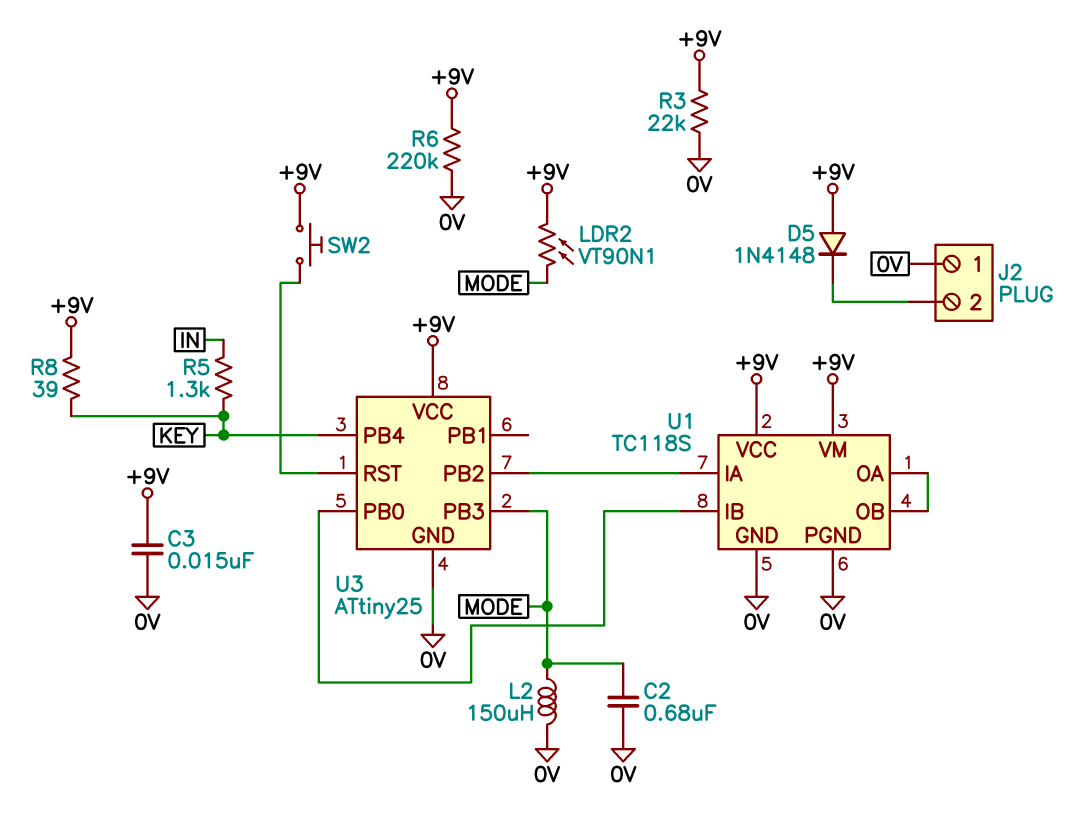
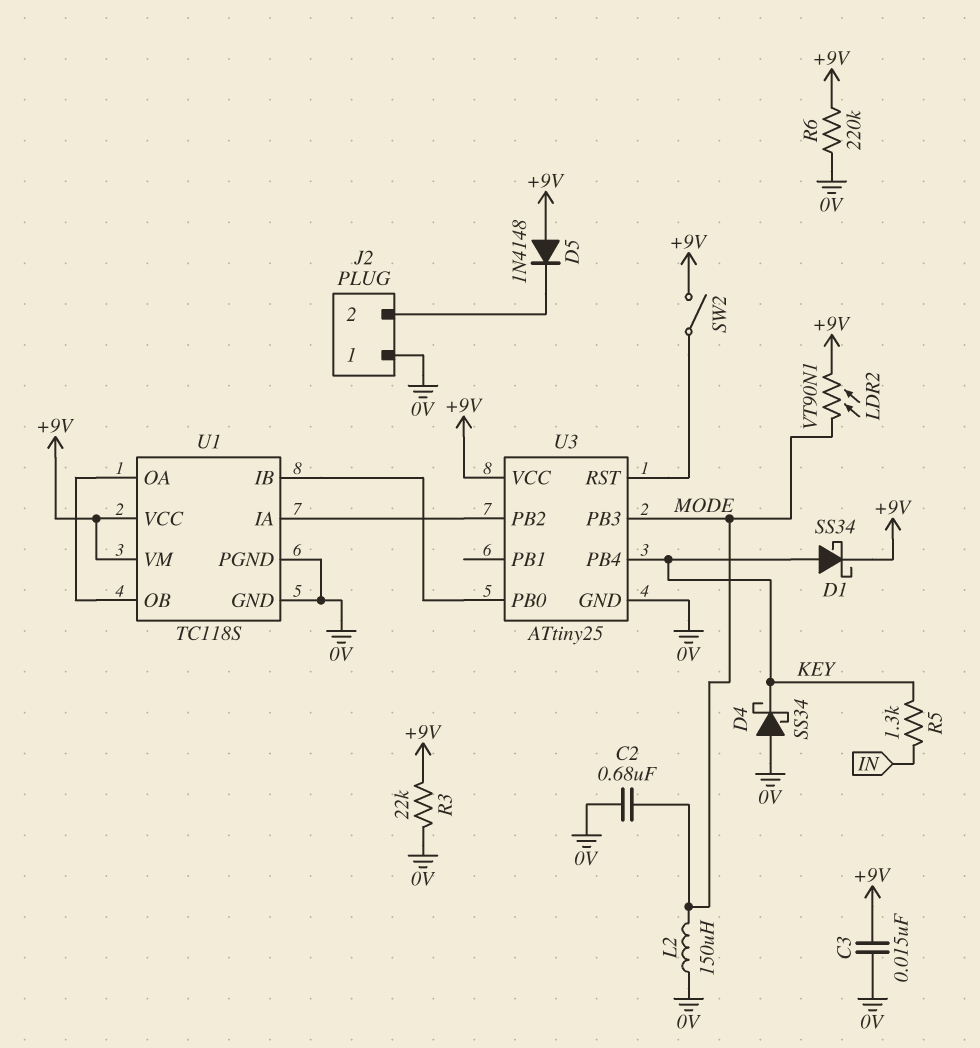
D1: none -> schottky SS34 (A KEY, K +9V)
D4: none -> schottky SS34 (A 0V, K KEY)
R8: 39 (+9V, KEY) -> none
SW2: button (+9V, U3/RST) -> switch (+9V, U3/RST)

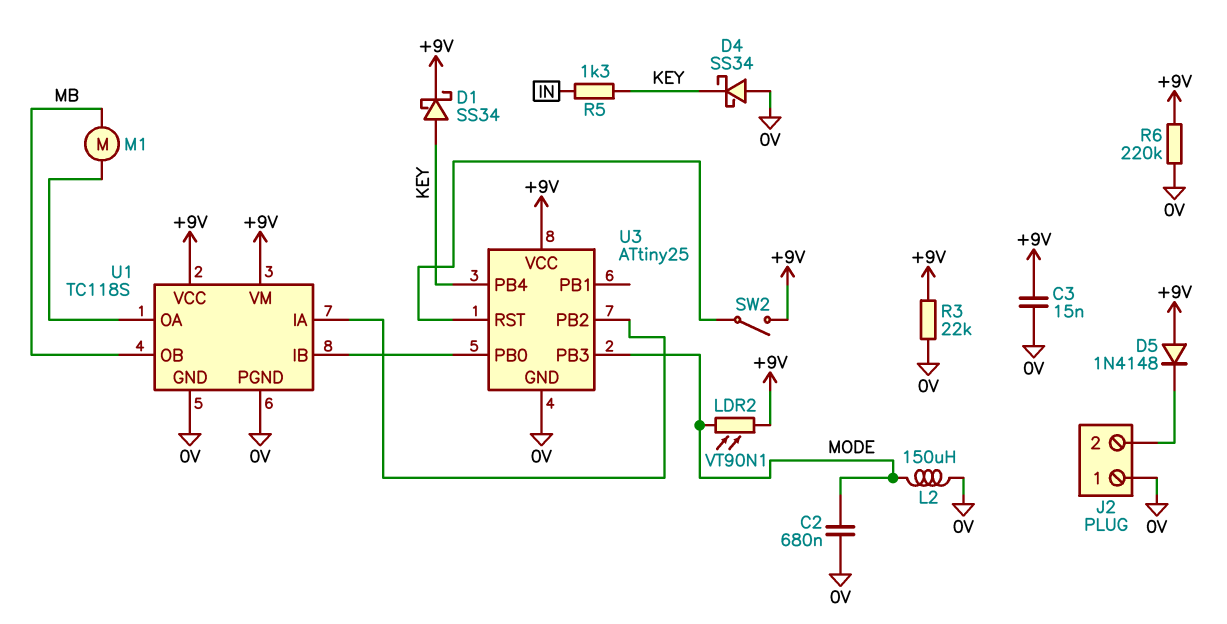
M1: none -> motor (MB, U1/OA)
U1 pin OB: U1/OA -> MB

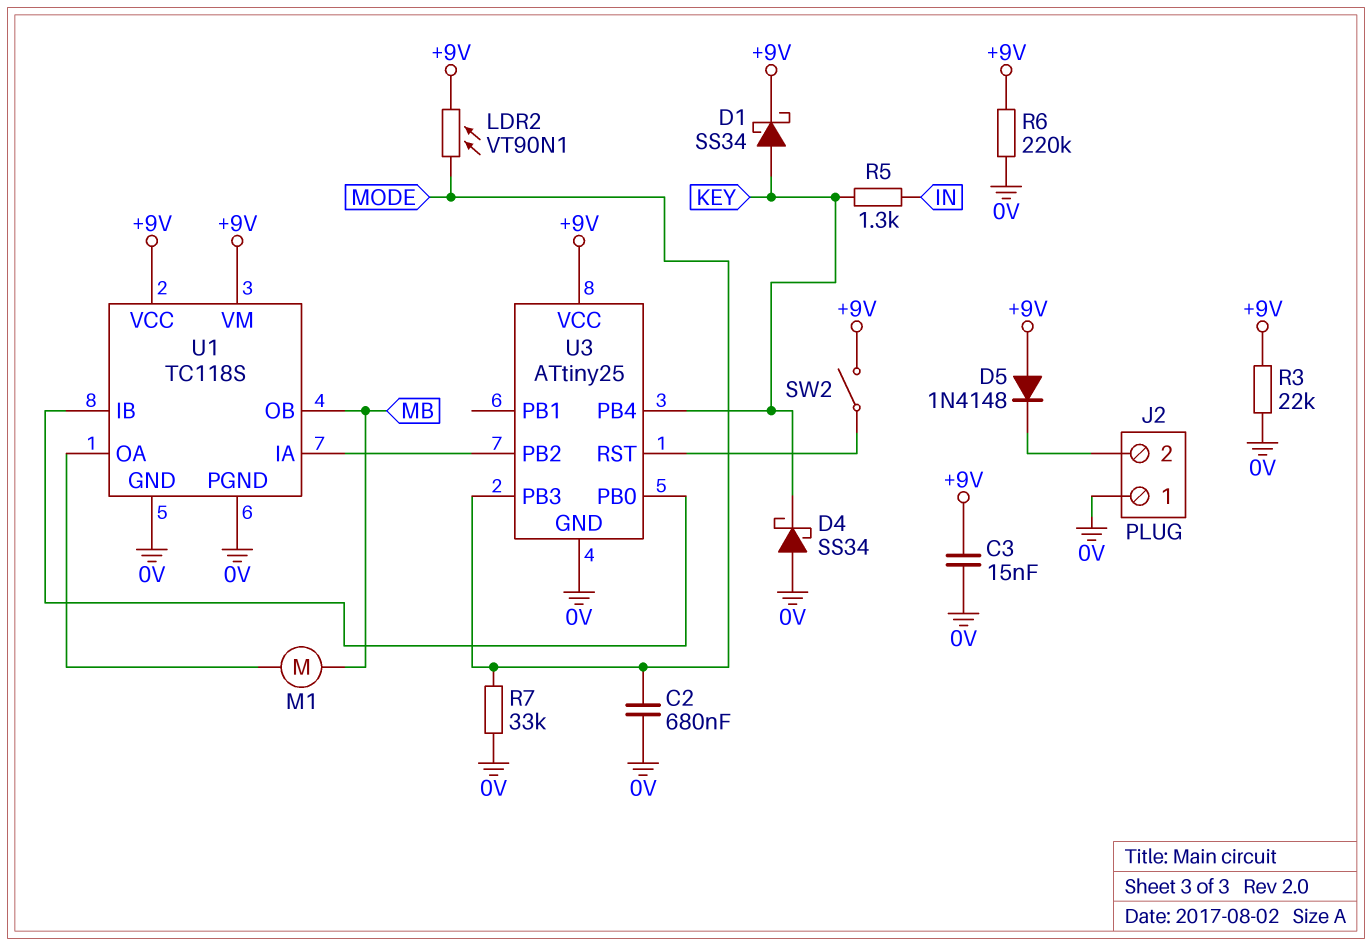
L2: 150uH (0V, MODE) -> none
R7: none -> 33k (0V, MODE)

